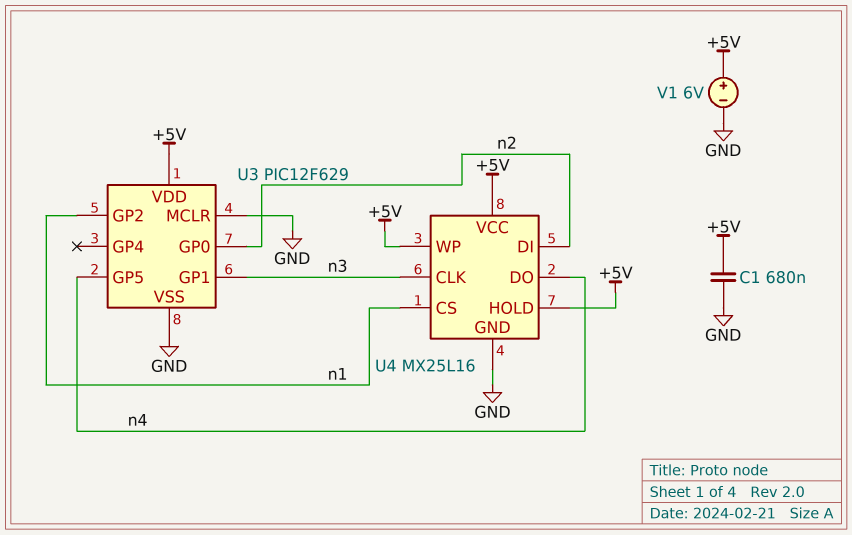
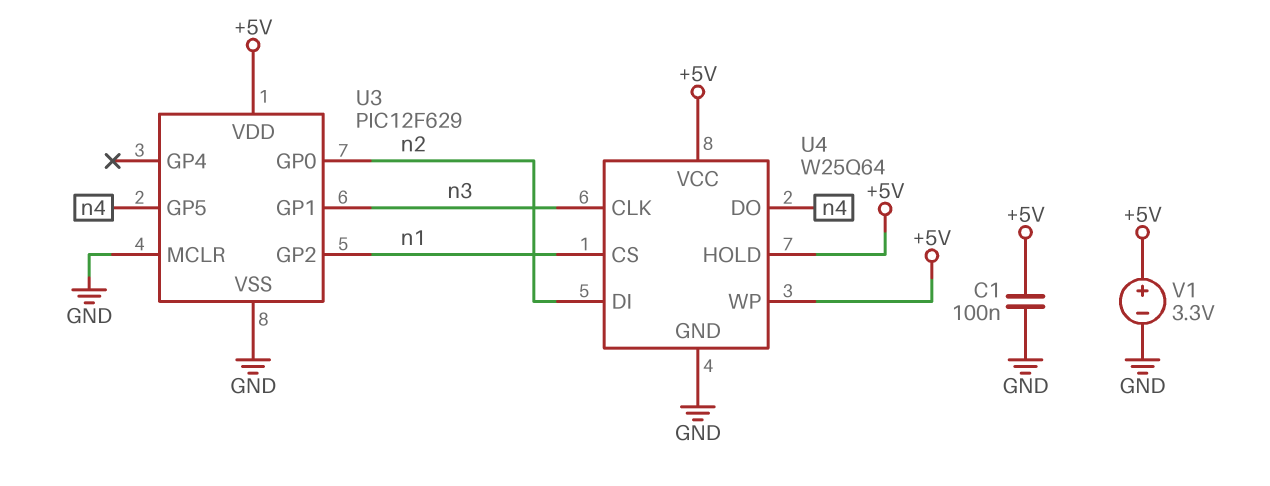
C1: 680nF (+5V, GND) -> 100nF (+5V, GND)
U4: MX25L16 -> W25Q64
V1: 6V (plus +5V, minus GND) -> 3.3V (plus +5V, minus GND)

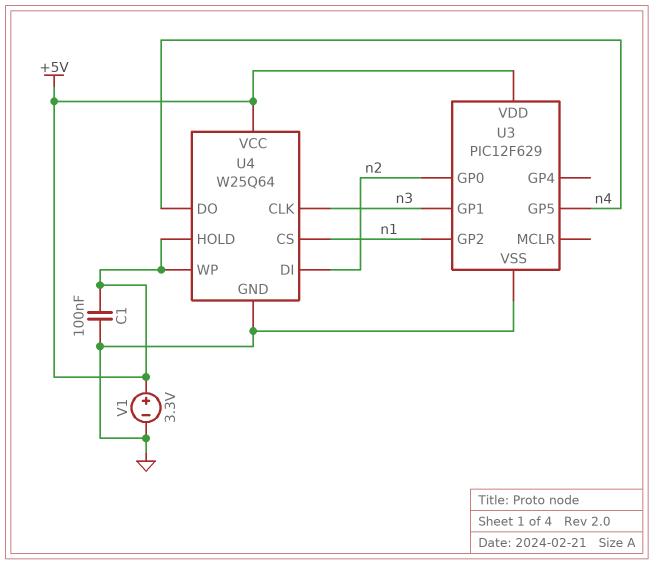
U3 pin MCLR: GND -> none

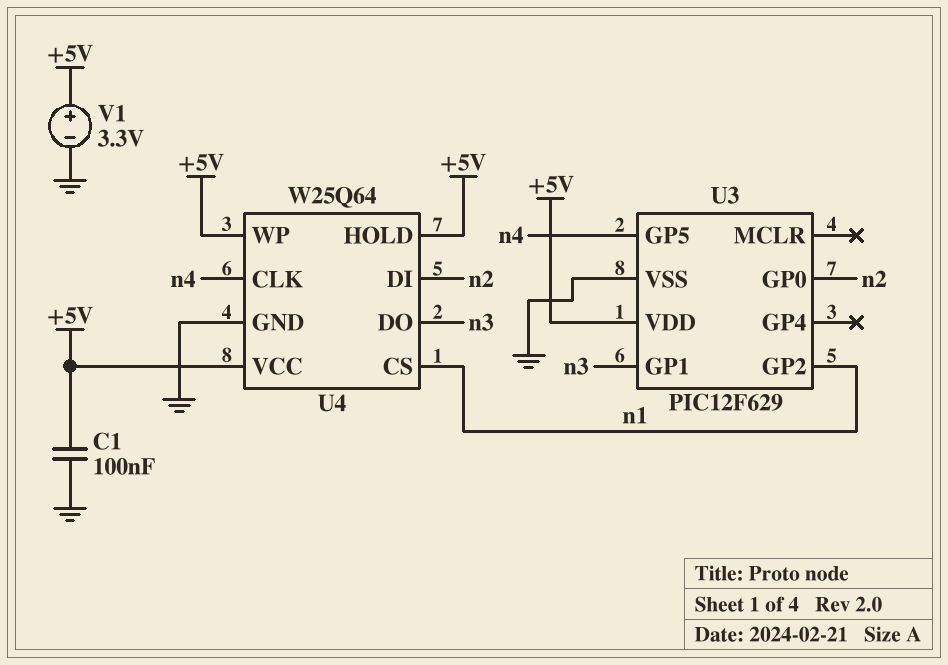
U4 pin CLK: n3 -> n4
U4 pin DO: n4 -> n3

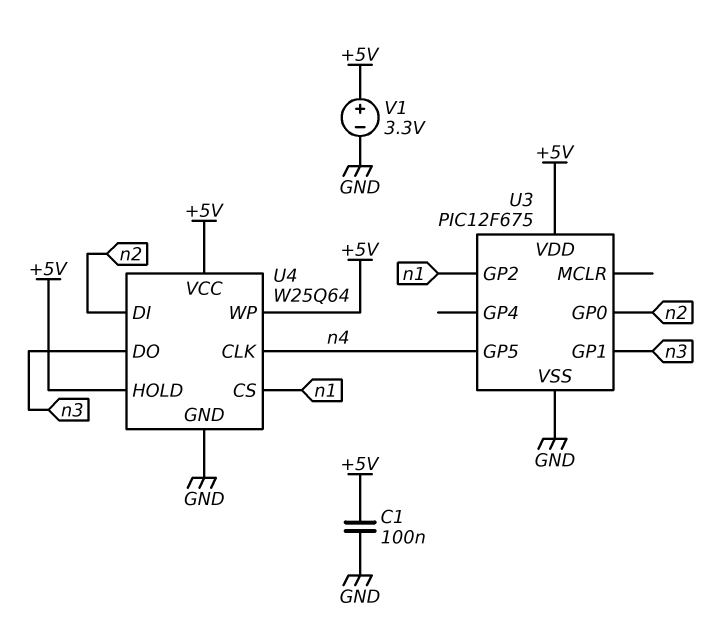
U3: PIC12F629 -> PIC12F675

